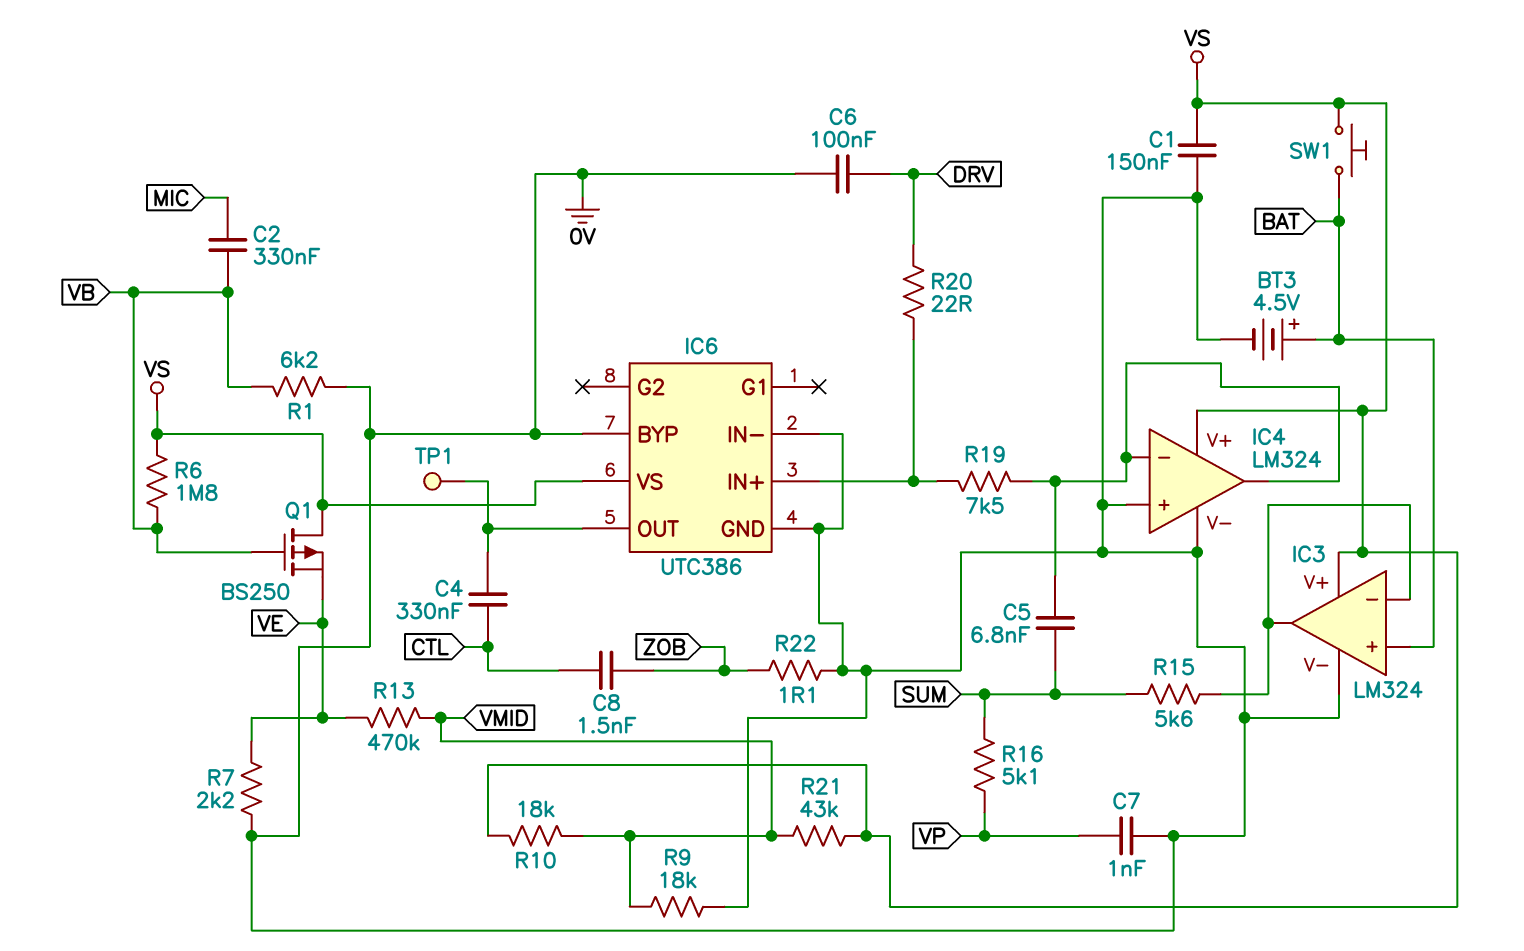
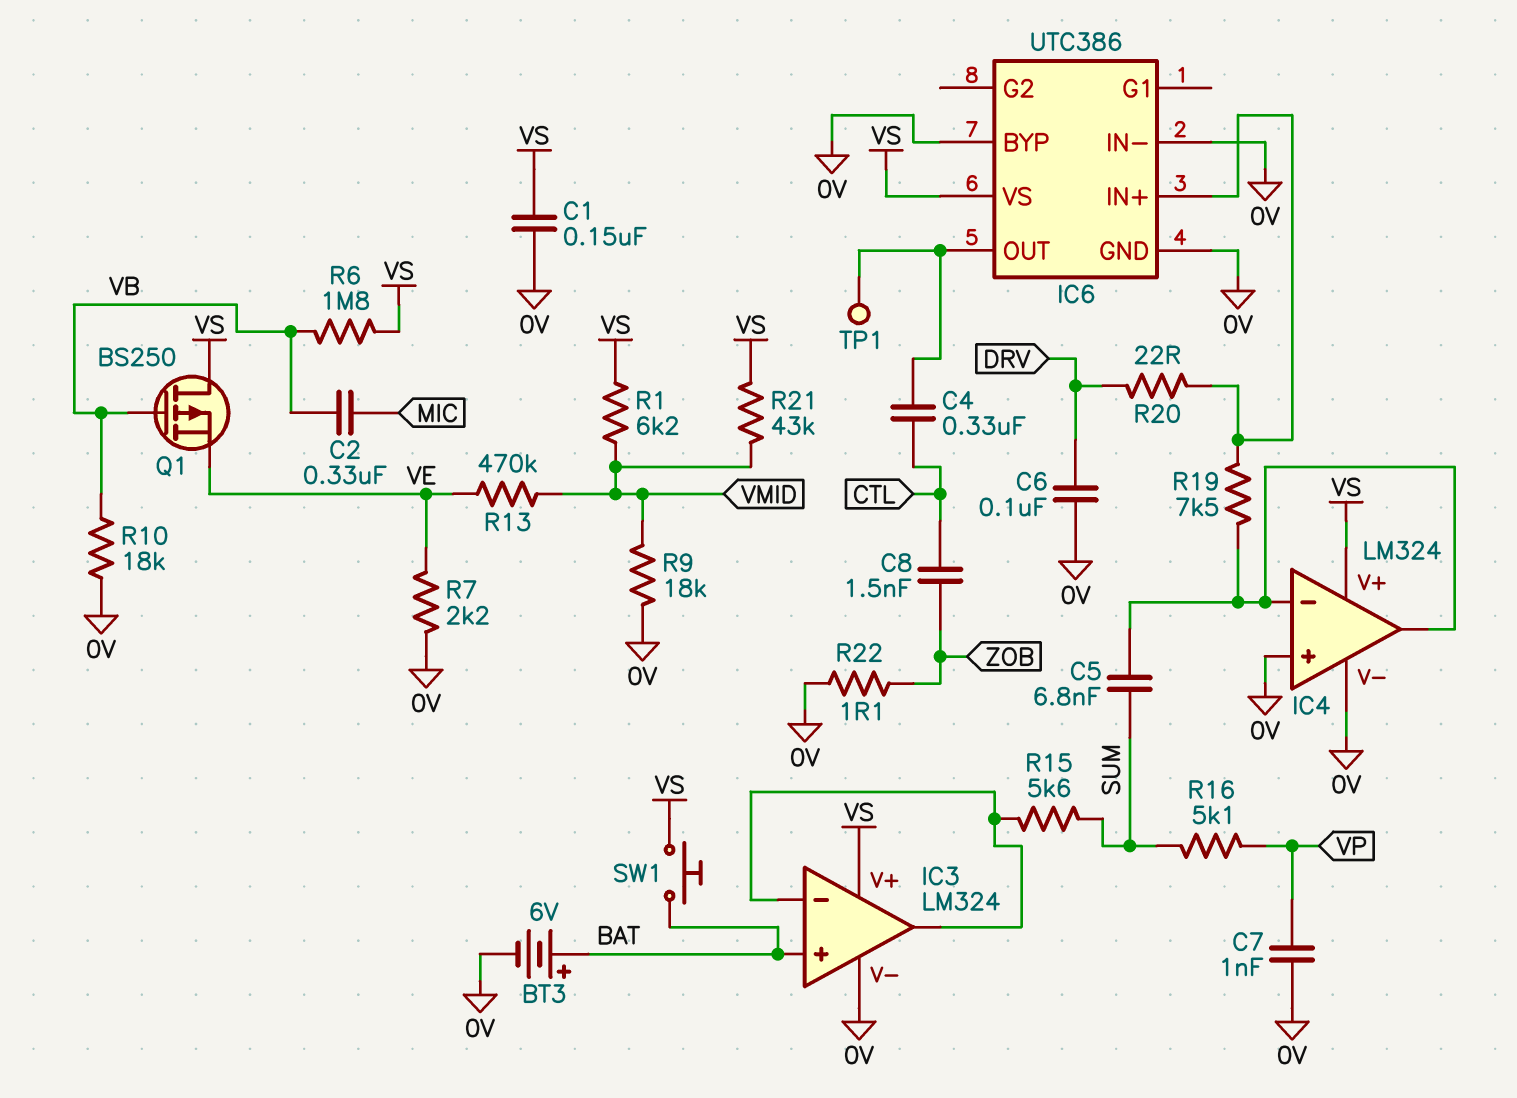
BT3: 4.5V (plus BAT, minus 0V) -> 6V (plus BAT, minus 0V)
R1: 6.2k (0V, VB) -> 6.2k (VMID, VS)
R10: 18k (VMID, VS) -> 18k (0V, VB)

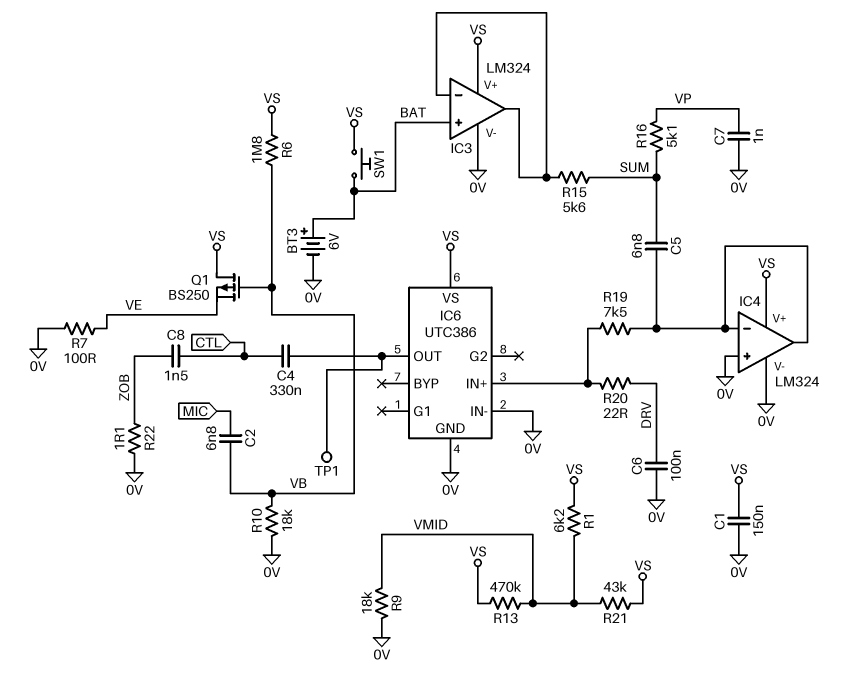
C2: 330nF (MIC, VB) -> 6.8nF (MIC, VB)
IC6 pin BYP: 0V -> none
R7: 2.2k (0V, VE) -> 100 (0V, VE)
R13: 470k (VE, VMID) -> 470k (VMID, VS)

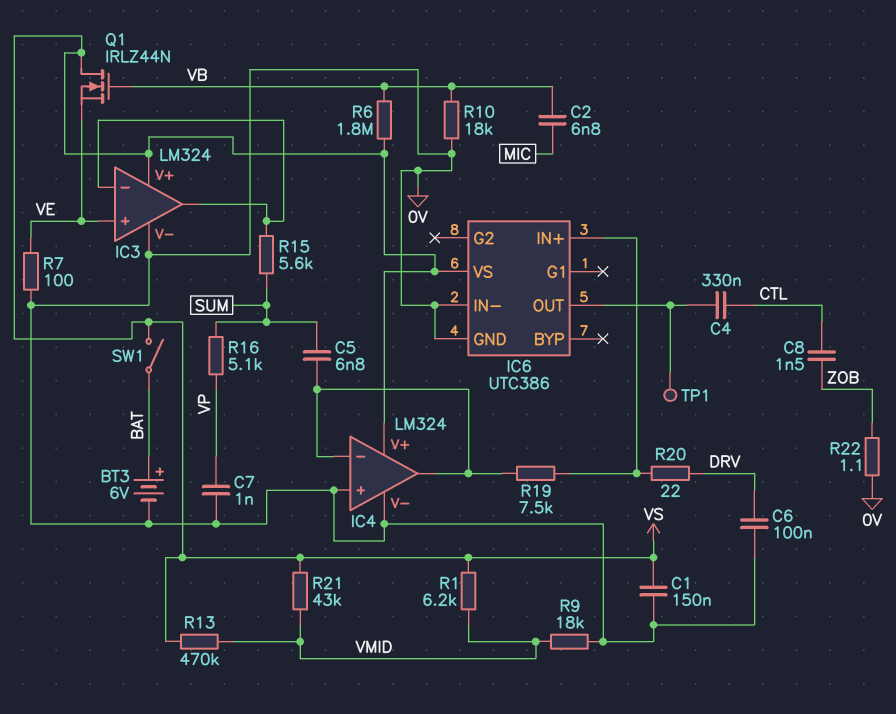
IC3 pin in+: BAT -> VE
Q1: PMOS BS250 (G VB, D VS, S VE) -> NMOS IRLZ44N (G VB, D VS, S VE)
SW1: button (BAT, VS) -> switch (BAT, VS)

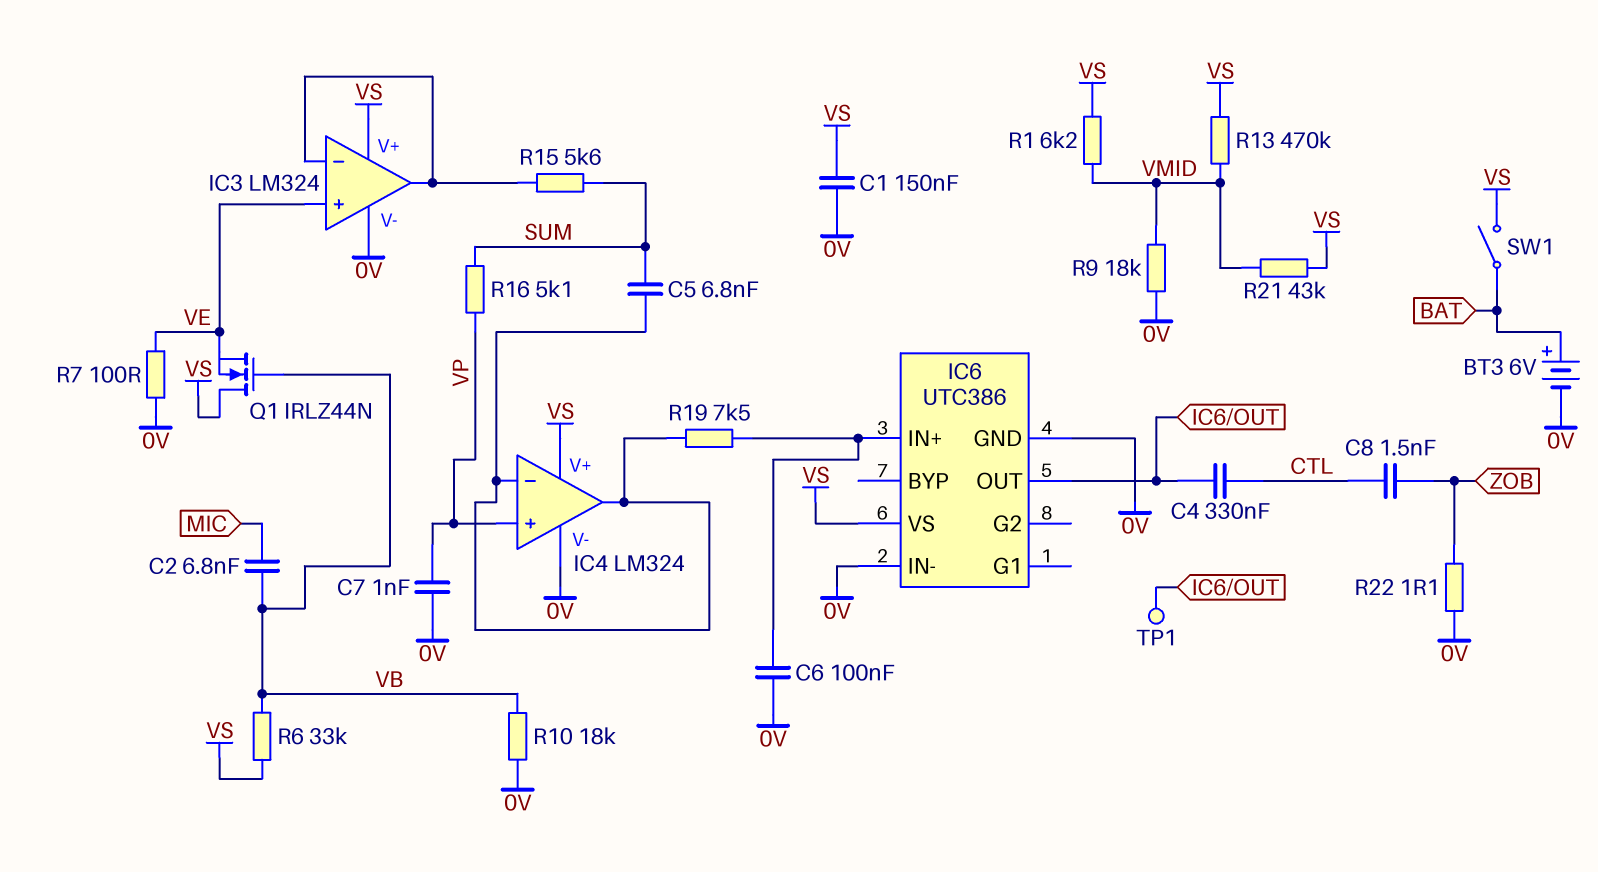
C6: 100nF (0V, DRV) -> 100nF (0V, IC6/IN+)
IC4 pin in+: 0V -> VP
R6: 1.8M (VB, VS) -> 33k (VB, VS)
R20: 22 (DRV, IC6/IN+) -> none

